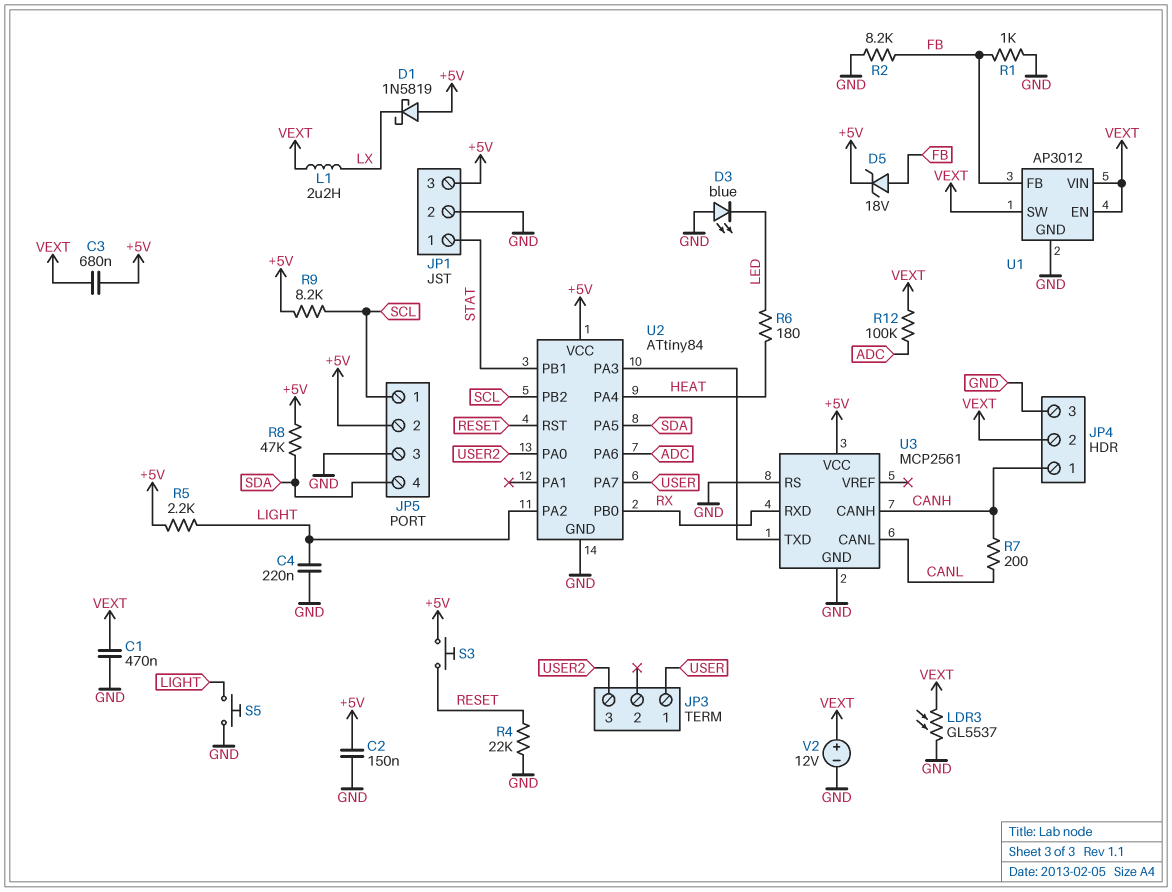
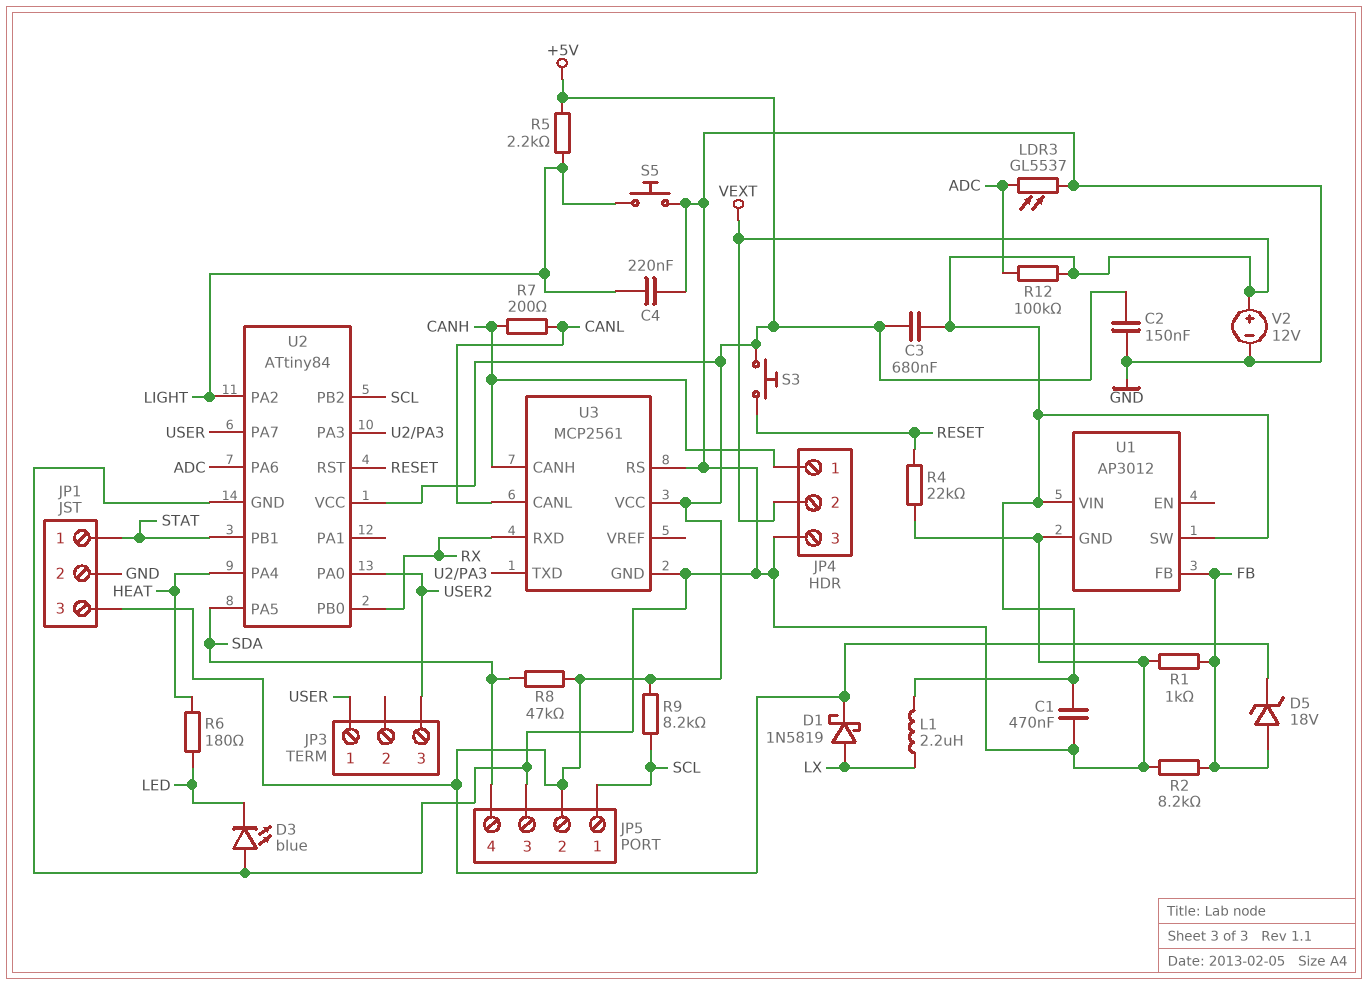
D1: schottky 1N5819 (A +5V, K LX) -> schottky 1N5819 (A LX, K +5V)
LDR3: GL5537 (GND, VEXT) -> GL5537 (ADC, GND)
U1 pin EN: VEXT -> none

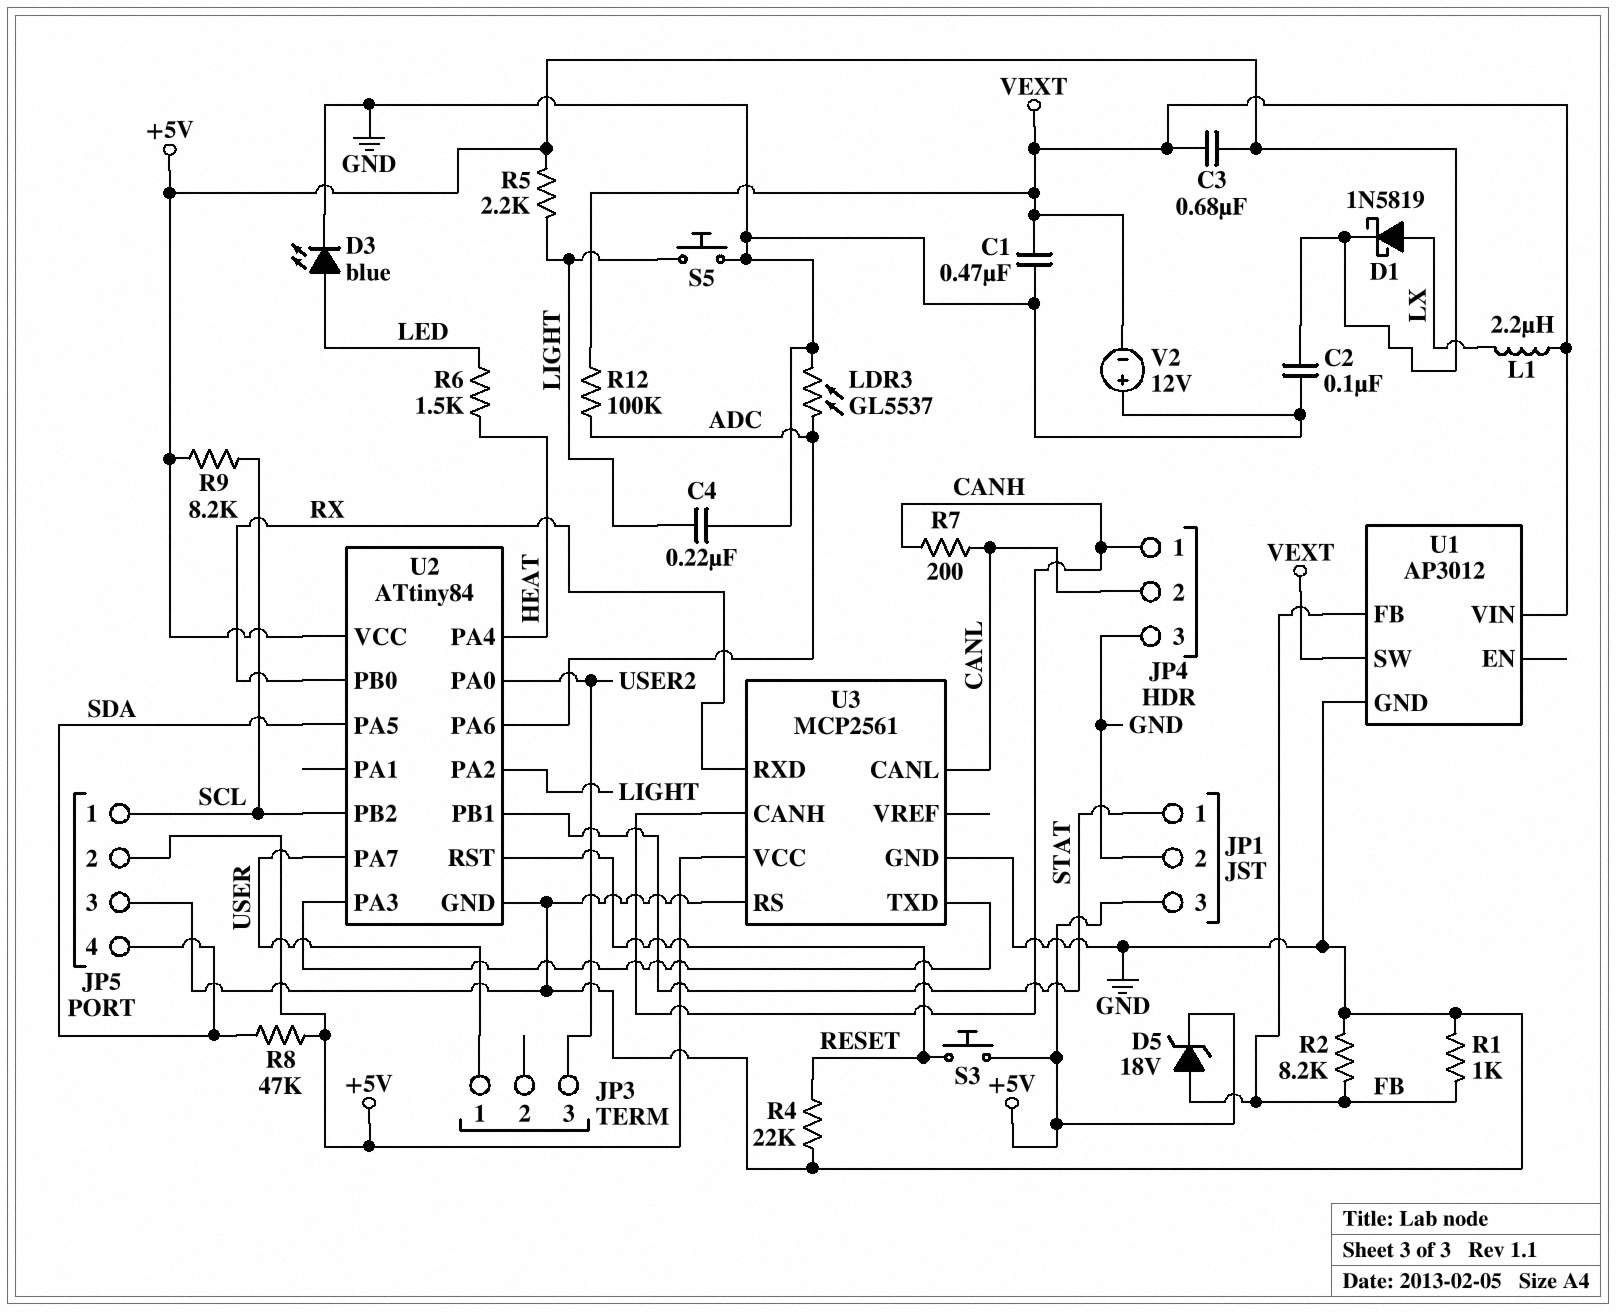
C2: 150nF (+5V, GND) -> 100nF (+5V, GND)
D3: LED blue (A GND, K LED) -> LED blue (A LED, K GND)
JP4 pin 2: VEXT -> CANL
R6: 180 (HEAT, LED) -> 1.5k (HEAT, LED)
V2: 12V (plus VEXT, minus GND) -> 12V (plus GND, minus VEXT)

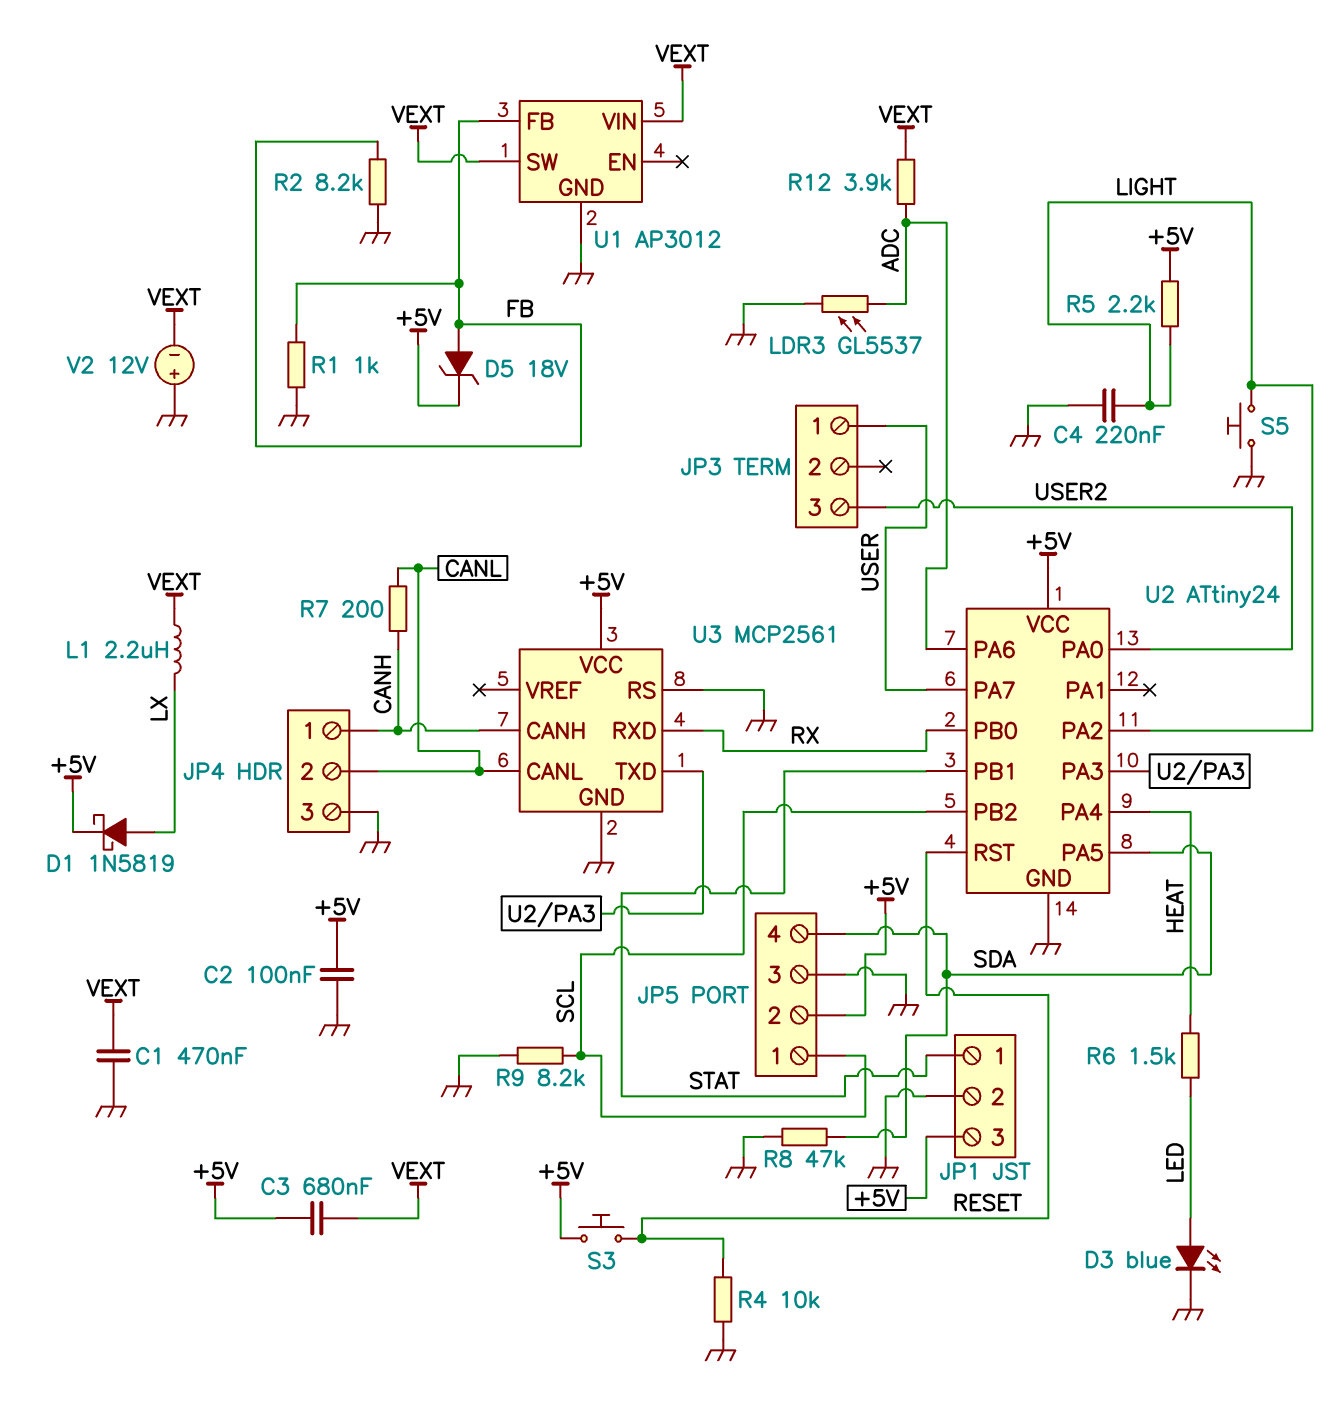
R4: 22k (GND, RESET) -> 10k (GND, RESET)
R8: 47k (+5V, SDA) -> 47k (GND, SDA)
R9: 8.2k (+5V, SCL) -> 8.2k (GND, SCL)
R12: 100k (ADC, VEXT) -> 3.9k (ADC, VEXT)
U2: ATtiny84 -> ATtiny24

